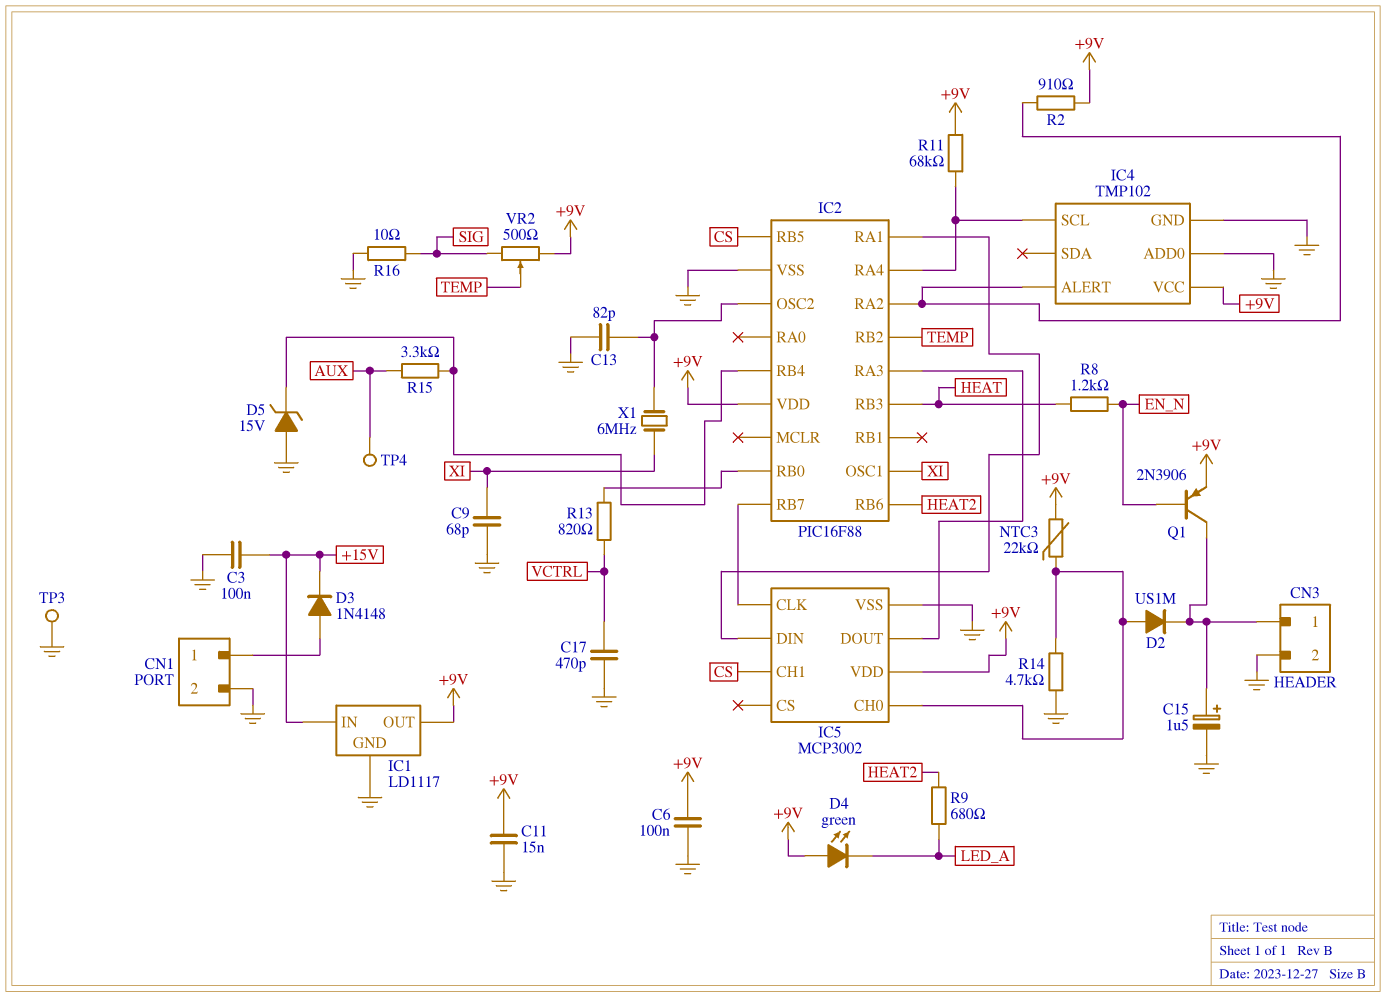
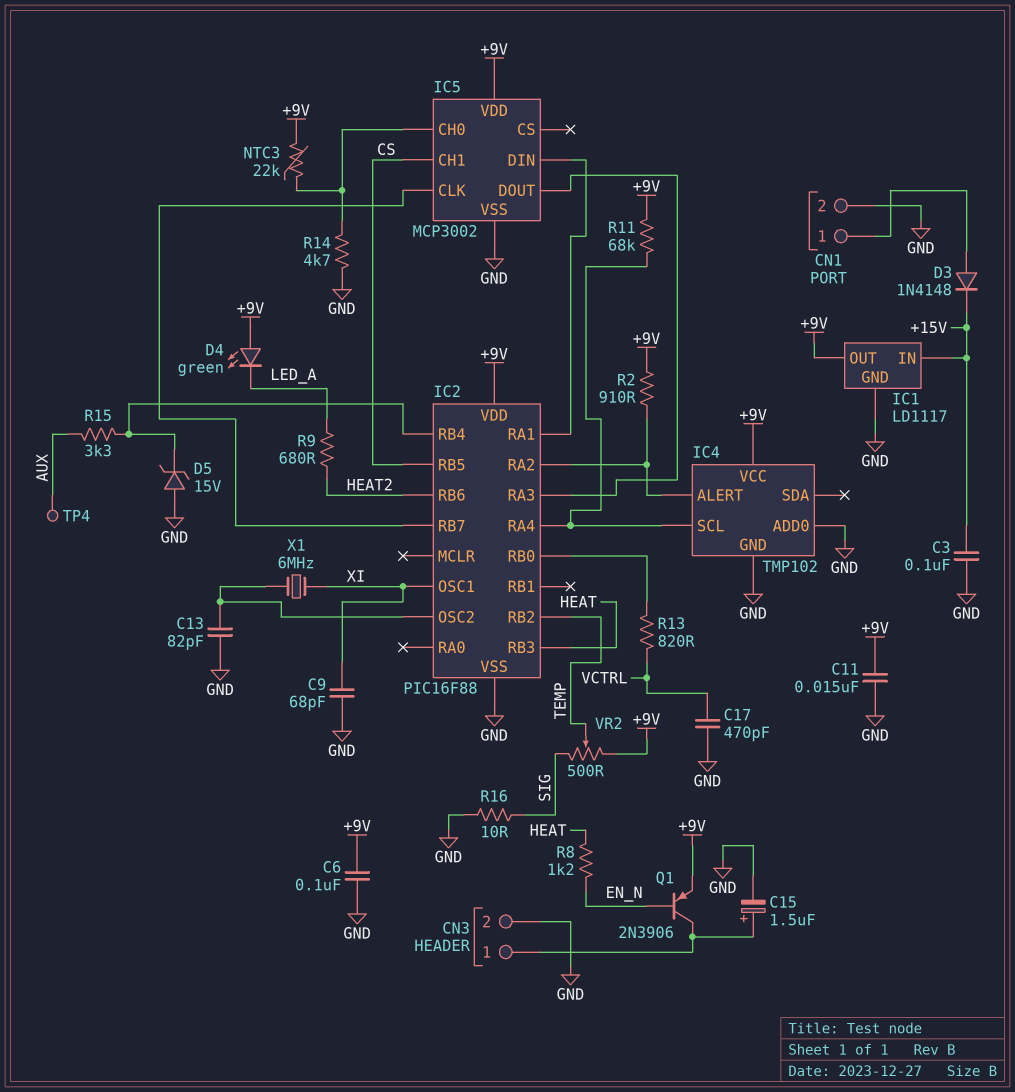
D2: diode US1M (A IC5/CH0, K CN3/1) -> none
TP3: test point (GND) -> none

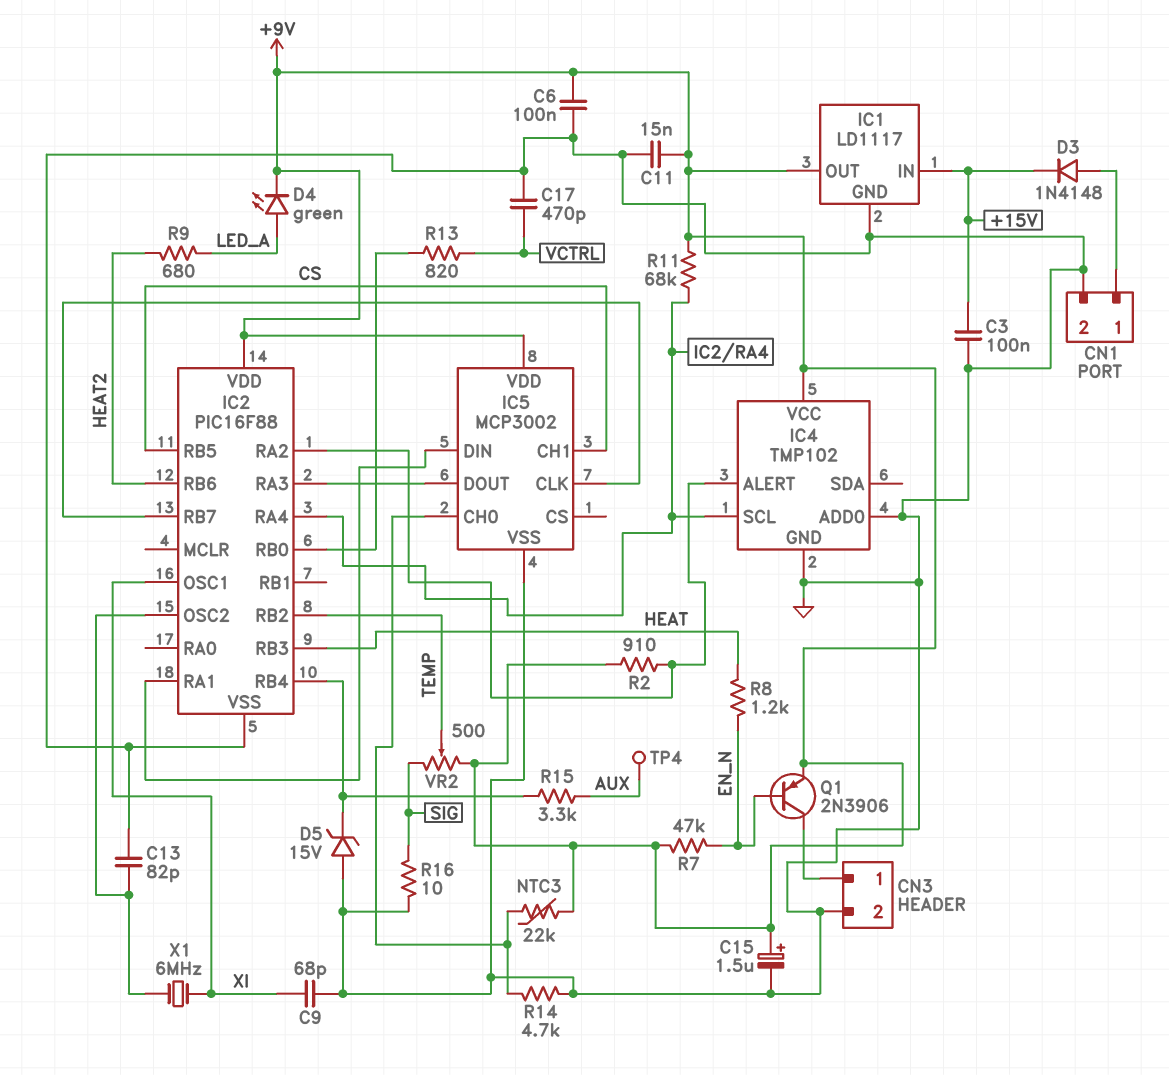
C15: 1.5uF (plus CN3/1, minus GND) -> 1.5uF (plus +9V, minus GND)
D4: LED green (A +9V, K LED_A) -> LED green (A LED_A, K +9V)
R7: none -> 47k (+9V, EN_N)

